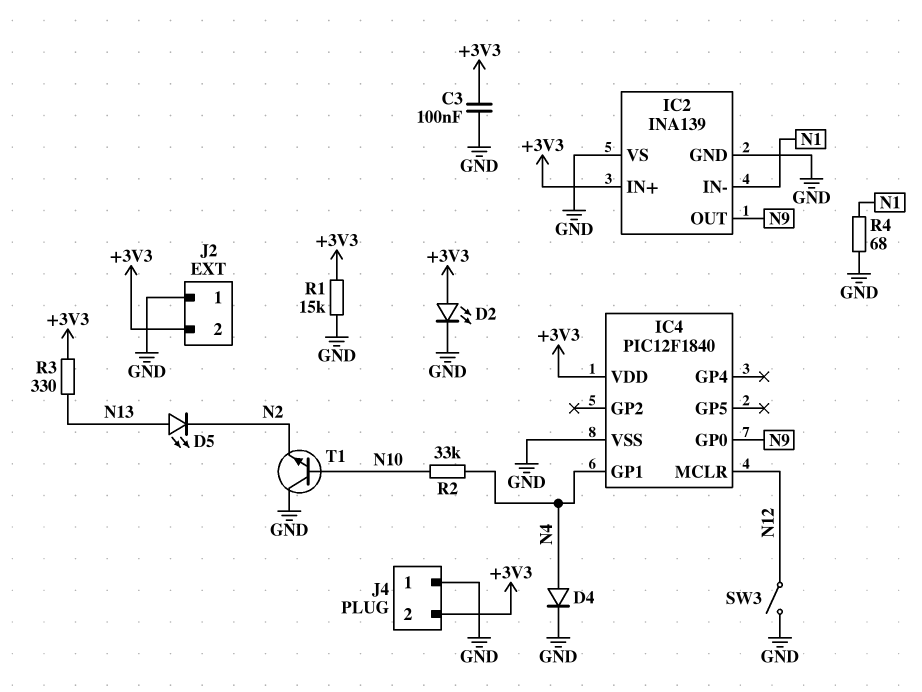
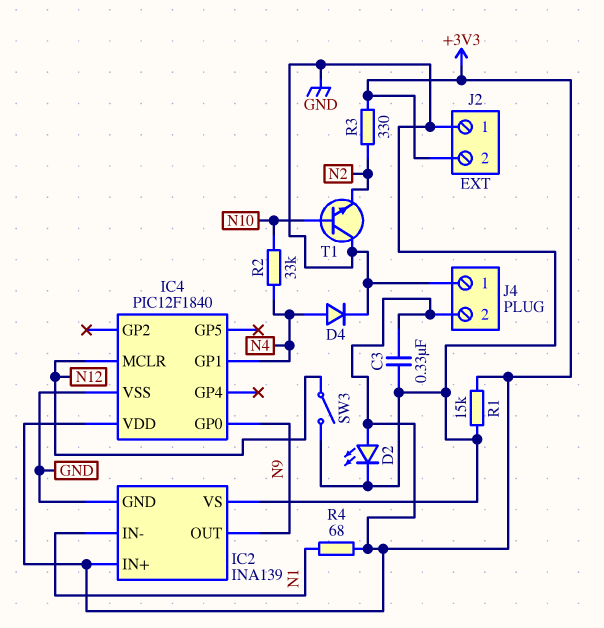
C3: 100nF (+3V3, GND) -> 330nF (+3V3, GND)
D5: LED (A N13, K N2) -> none
R3: 330 (+3V3, N13) -> 330 (+3V3, N2)
R4: 68 (GND, N1) -> 68 (+3V3, N1)

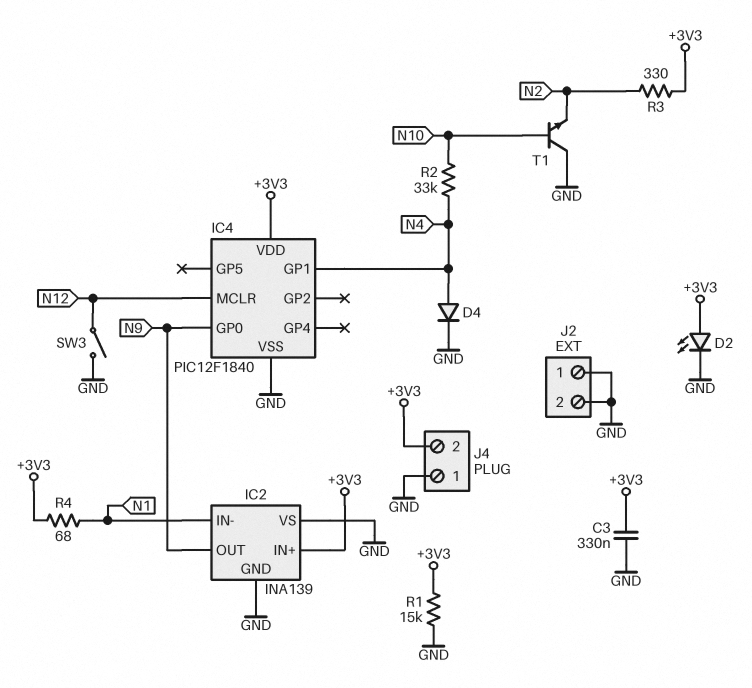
J2 pin 2: +3V3 -> GND

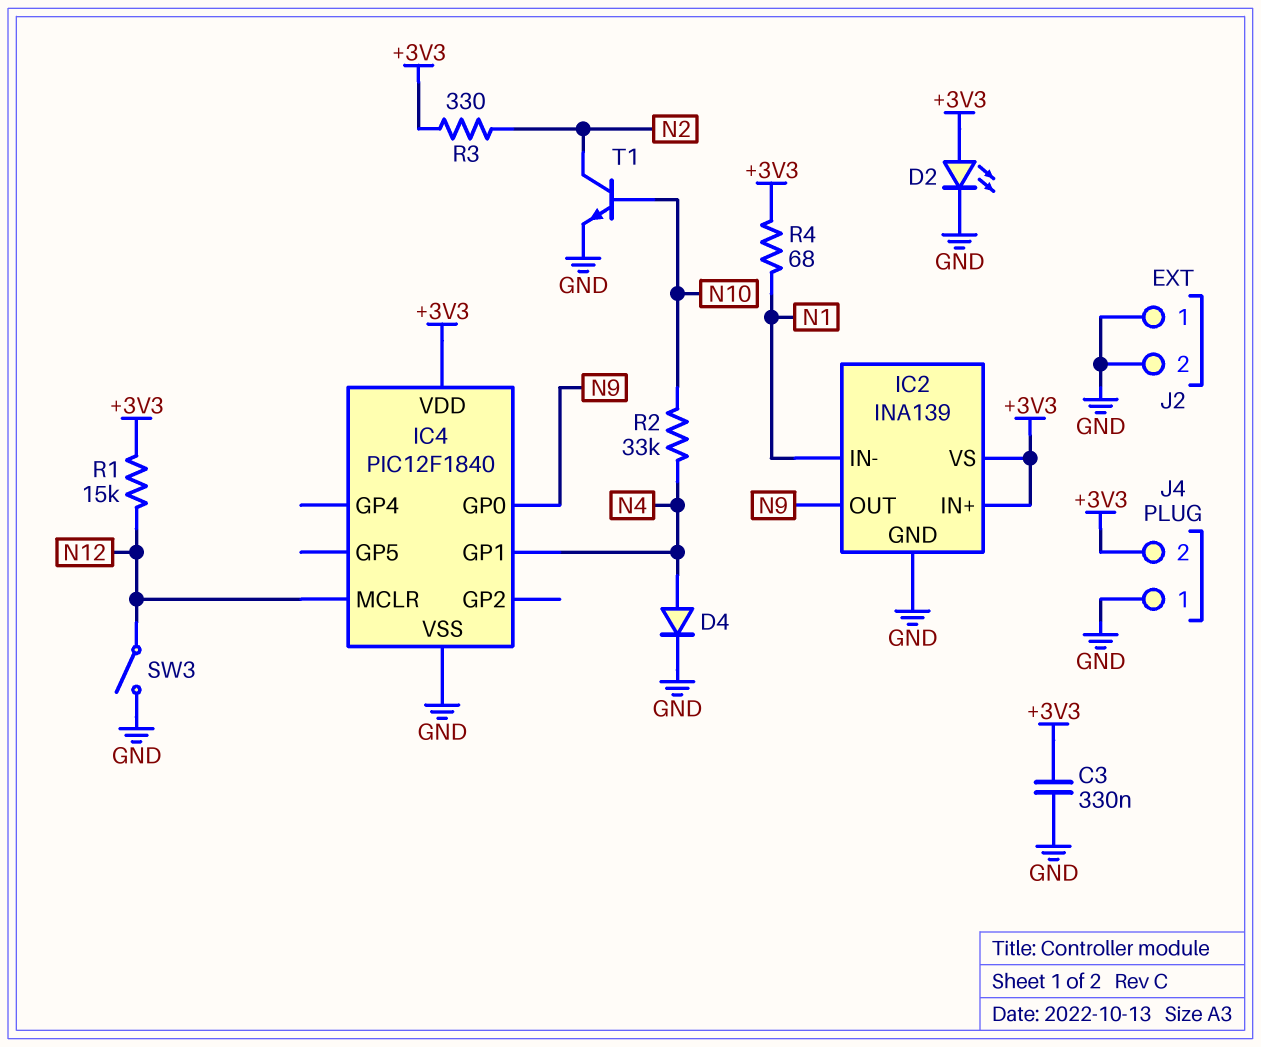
IC2 pin VS: GND -> +3V3
R1: 15k (+3V3, GND) -> 15k (+3V3, N12)
T1: NPN (B N10, C GND, E N2) -> NPN (B N10, C N2, E GND)

